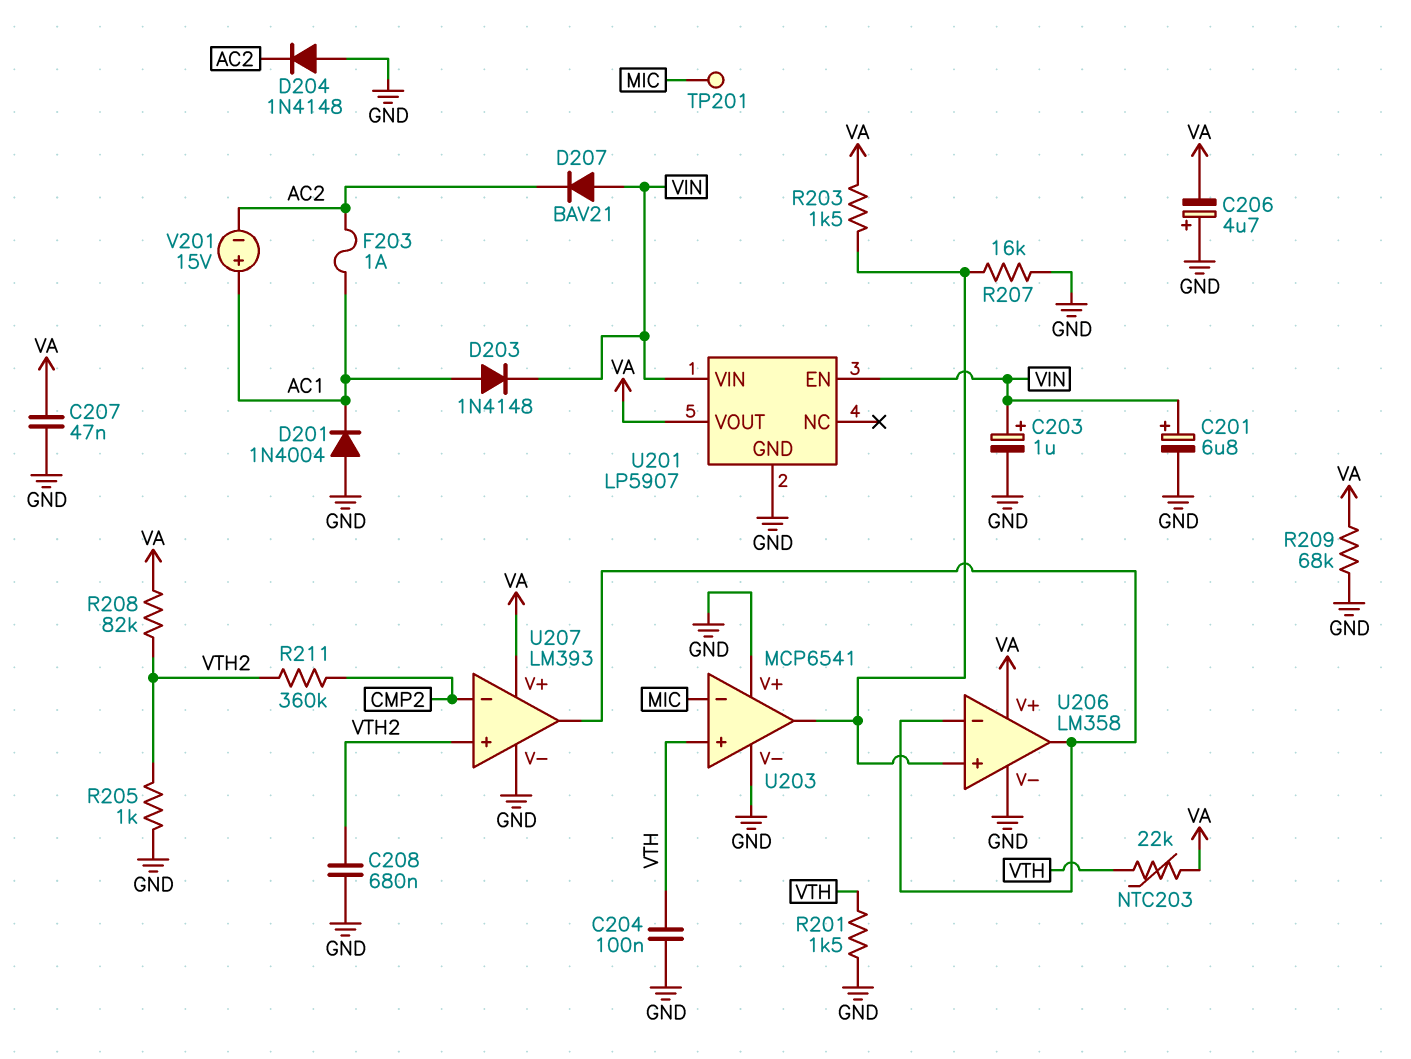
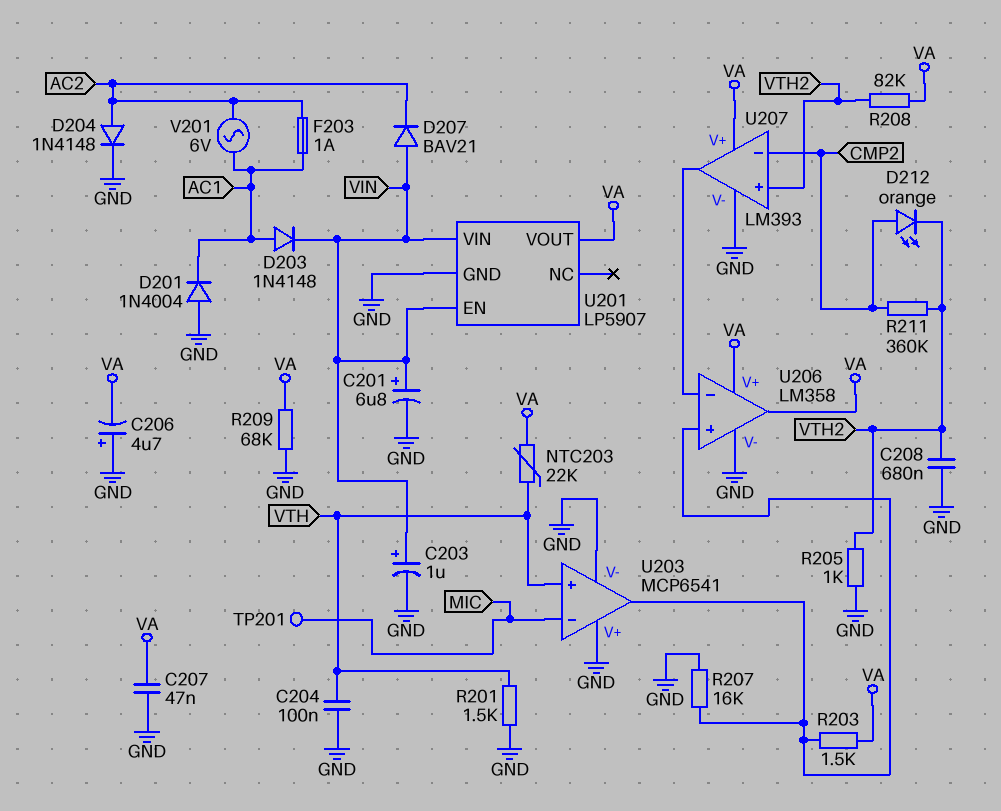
D204: diode 1N4148 (A GND, K AC2) -> diode 1N4148 (A AC2, K GND)
D212: none -> LED orange (A CMP2, K VTH2)
U206 pin out: U206/in- -> VA
V201: 15V (plus AC1, minus AC2) -> AC 6V (AC1, AC2)

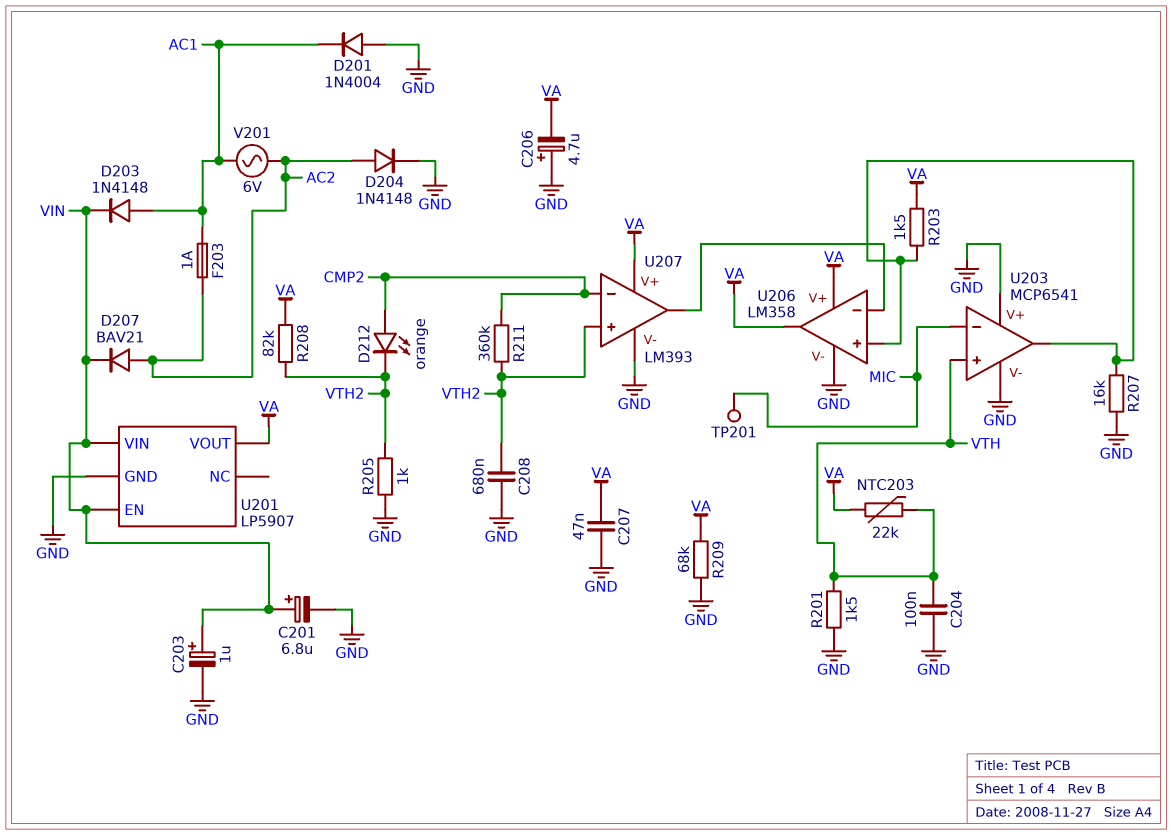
D207: diode BAV21 (A VIN, K AC2) -> diode BAV21 (A AC2, K VIN)

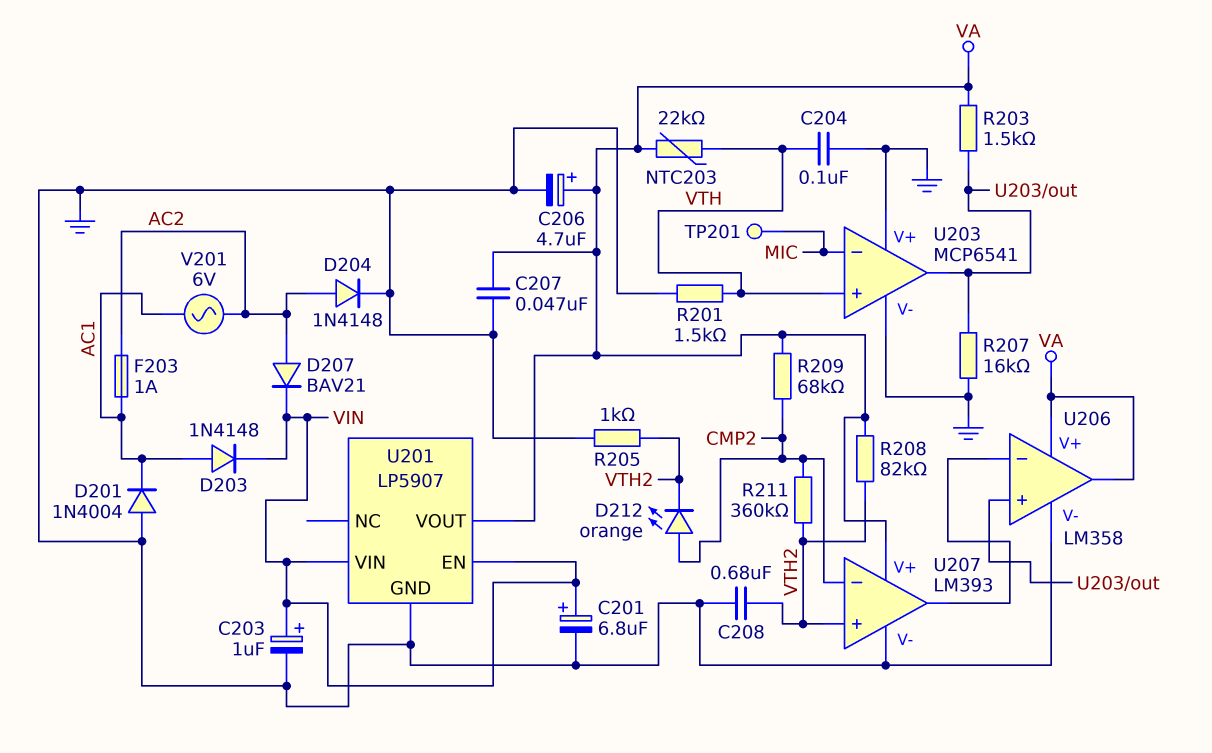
C206: 4.7uF (plus GND, minus VA) -> 4.7uF (plus VA, minus GND)
R209: 68k (GND, VA) -> 68k (CMP2, VA)

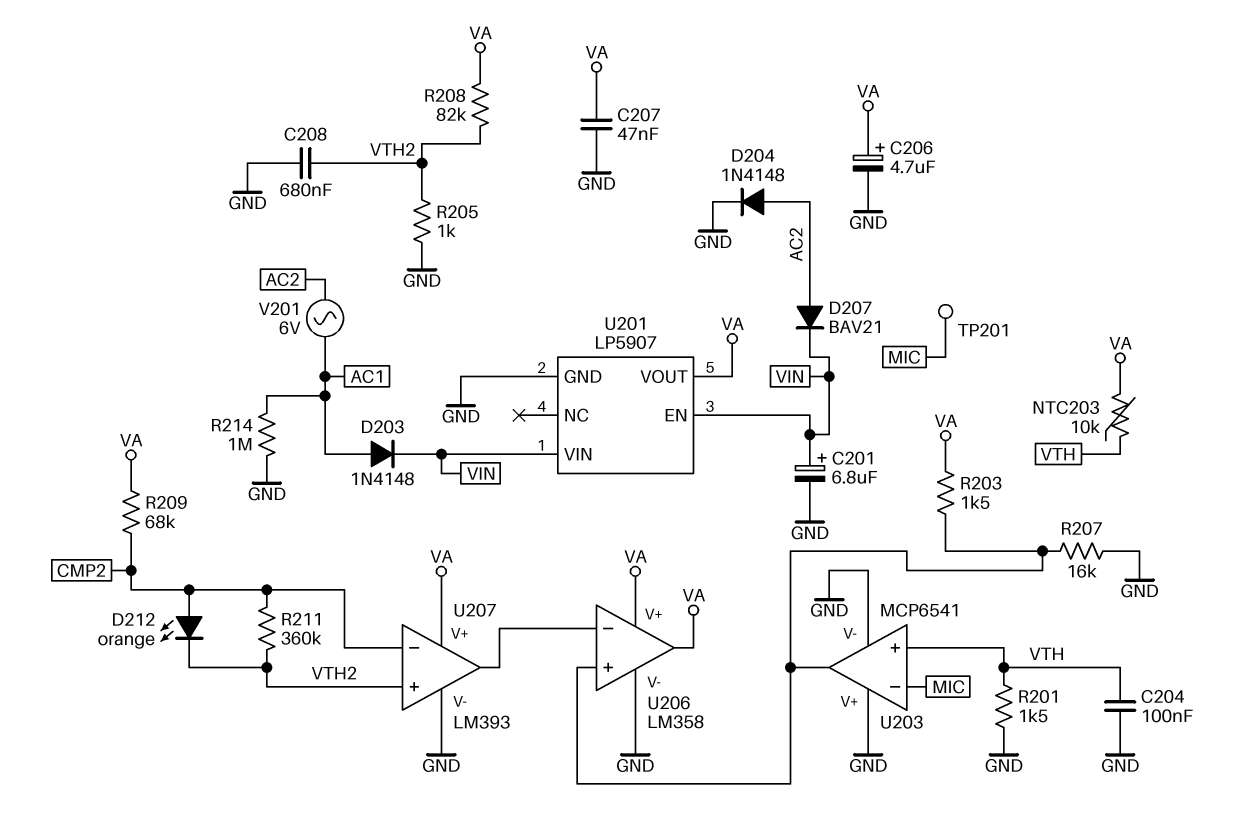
C203: 1uF (plus VIN, minus GND) -> none
D201: diode 1N4004 (A GND, K AC1) -> none
F203: 1A (AC1, AC2) -> none
NTC203: 22k (VA, VTH) -> 10k (VA, VTH)
R214: none -> 1M (AC1, GND)

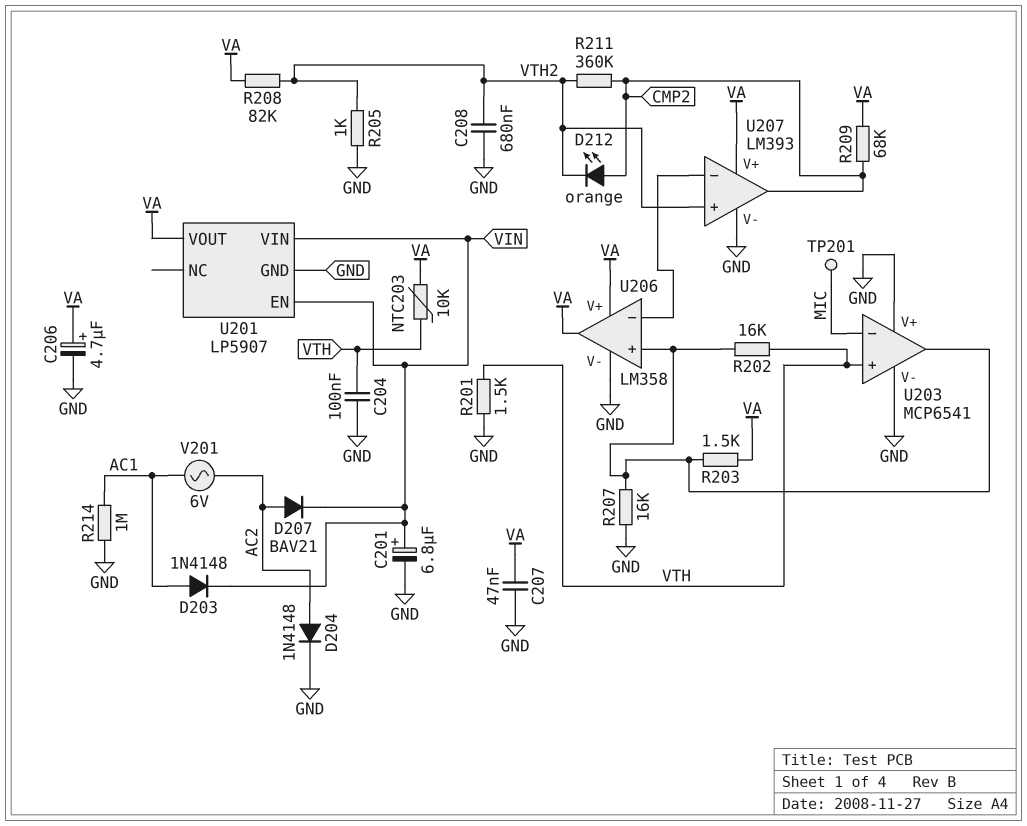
R202: none -> 16k (U203/out, VTH)
U207 pin in-: CMP2 -> U206/in-
U207 pin out: U206/in- -> CMP2

